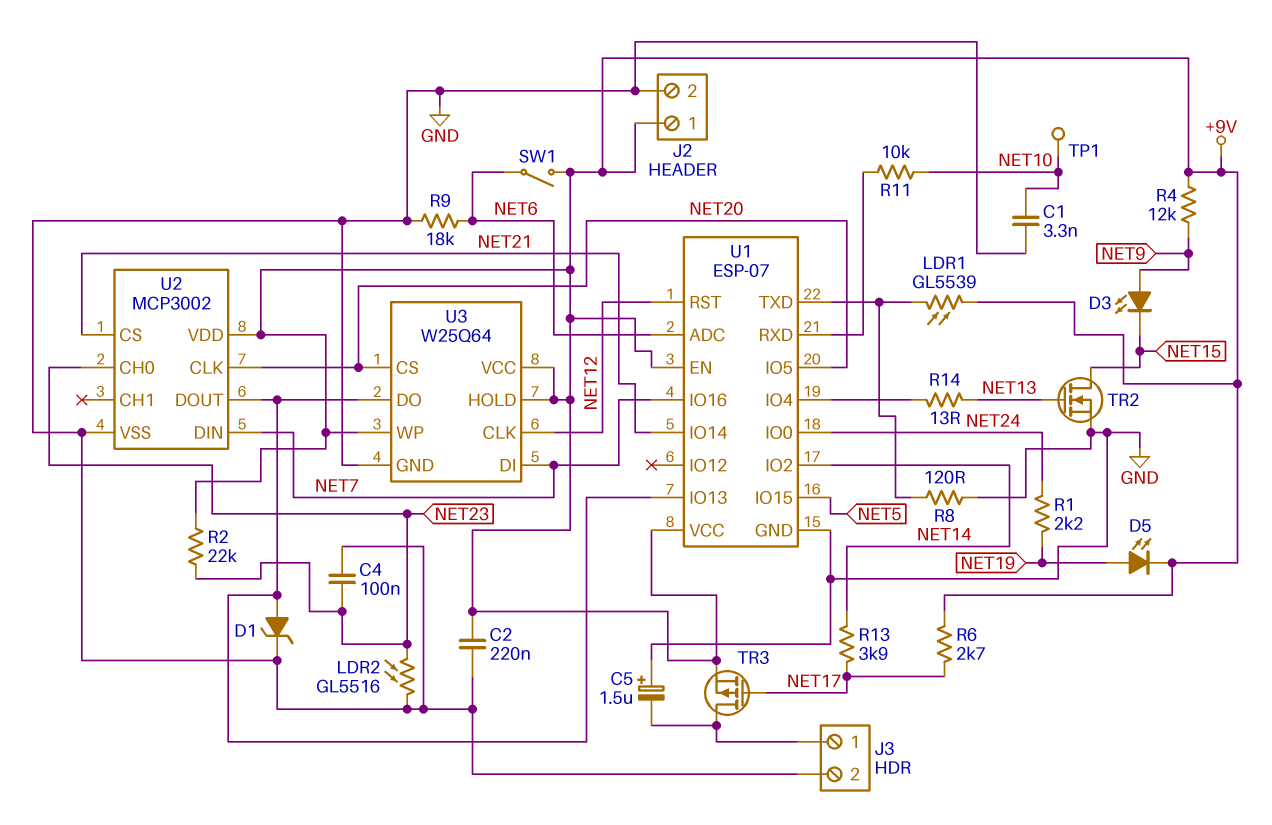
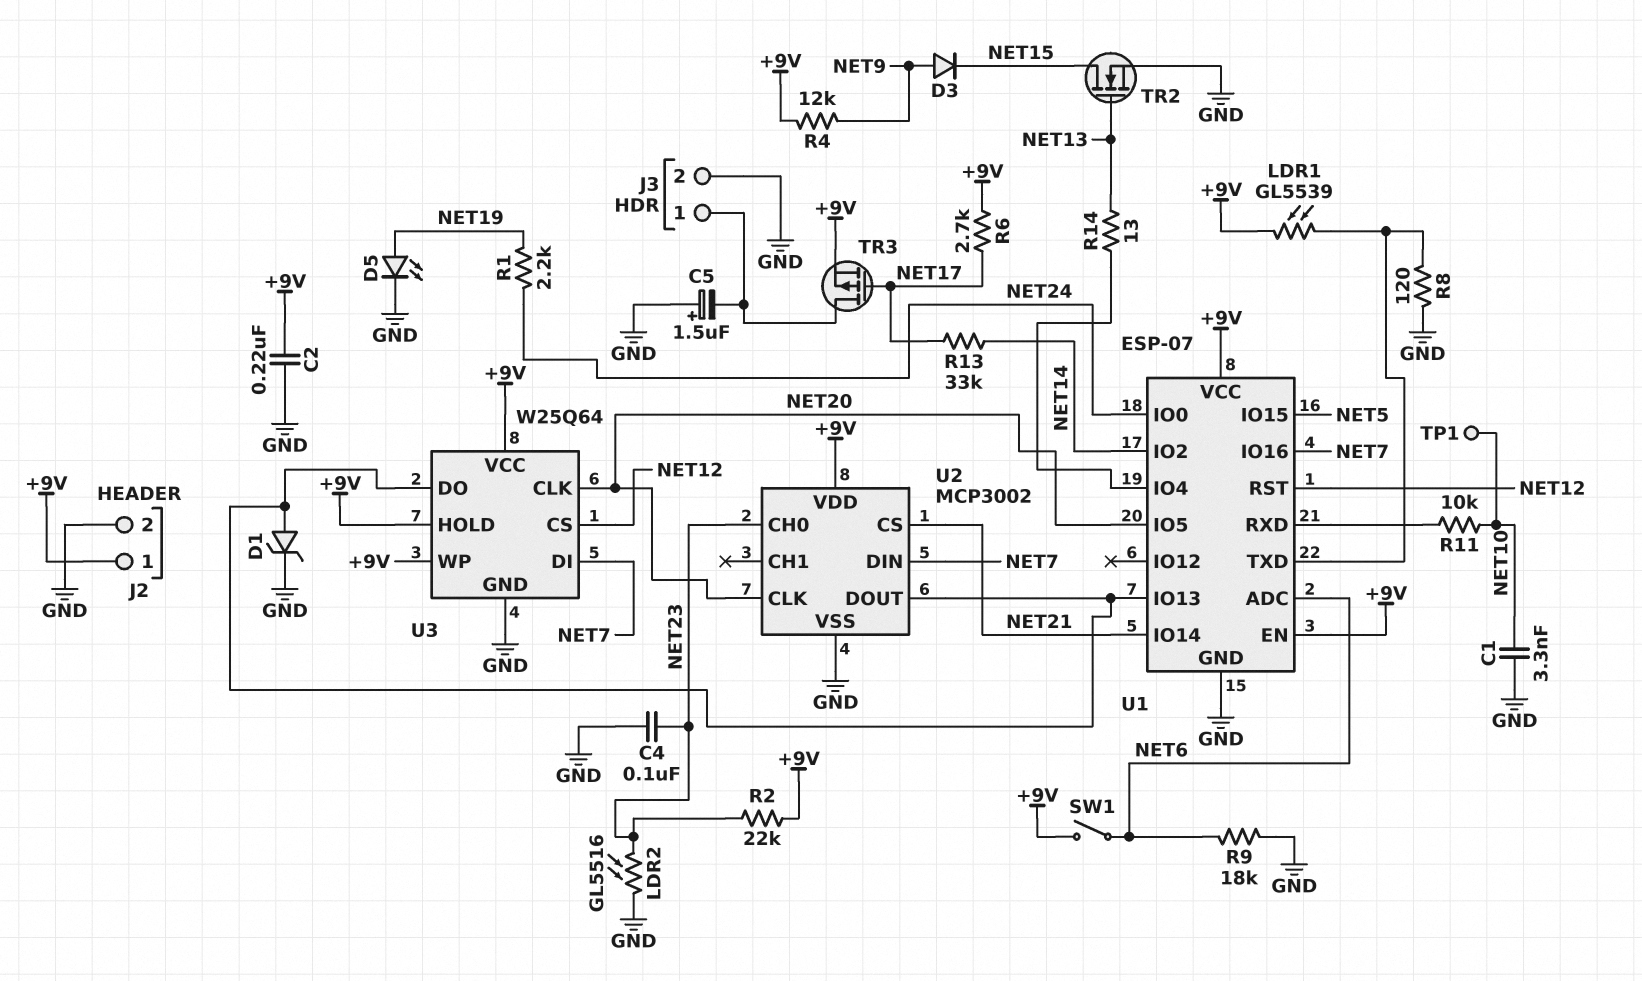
D3: LED (A NET9, K NET15) -> diode (A NET9, K NET15)
D5: LED (A NET19, K +9V) -> LED (A NET19, K GND)
R13: 3.9k (NET14, NET17) -> 33k (NET14, NET17)
U3 pin CLK: NET12 -> NET20
U3 pin CS: NET20 -> NET12

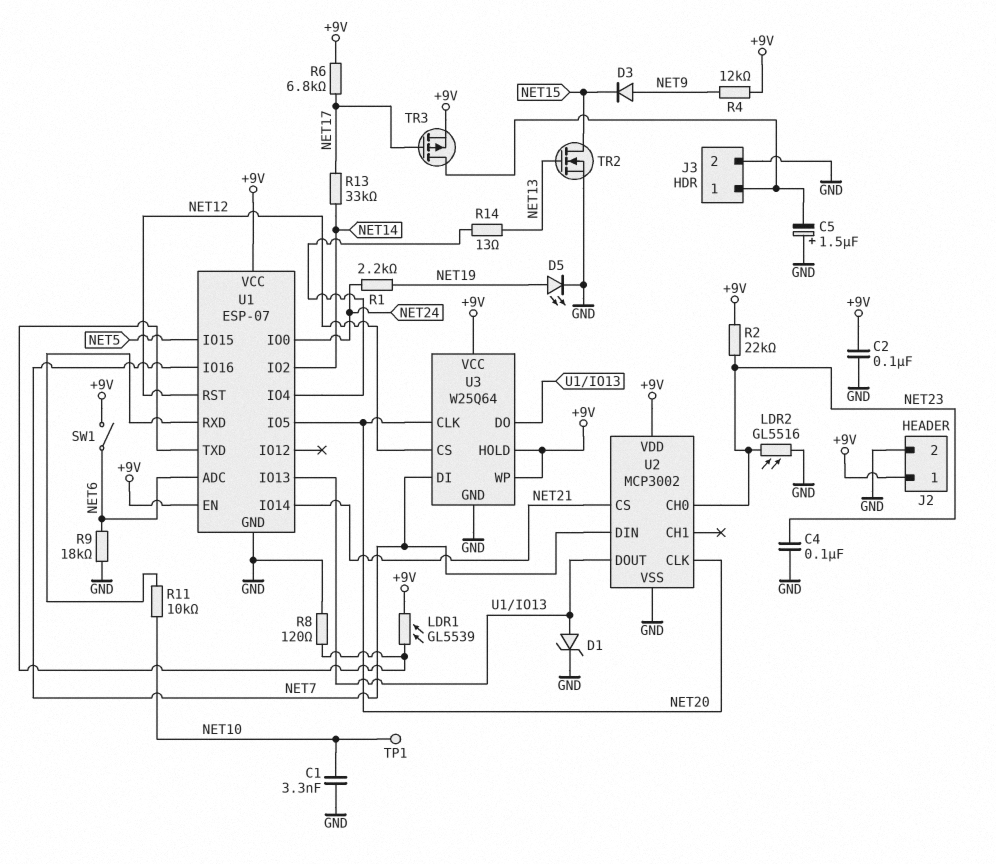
C2: 220nF (+9V, GND) -> 100nF (+9V, GND)
R6: 2.7k (+9V, NET17) -> 6.8k (+9V, NET17)

